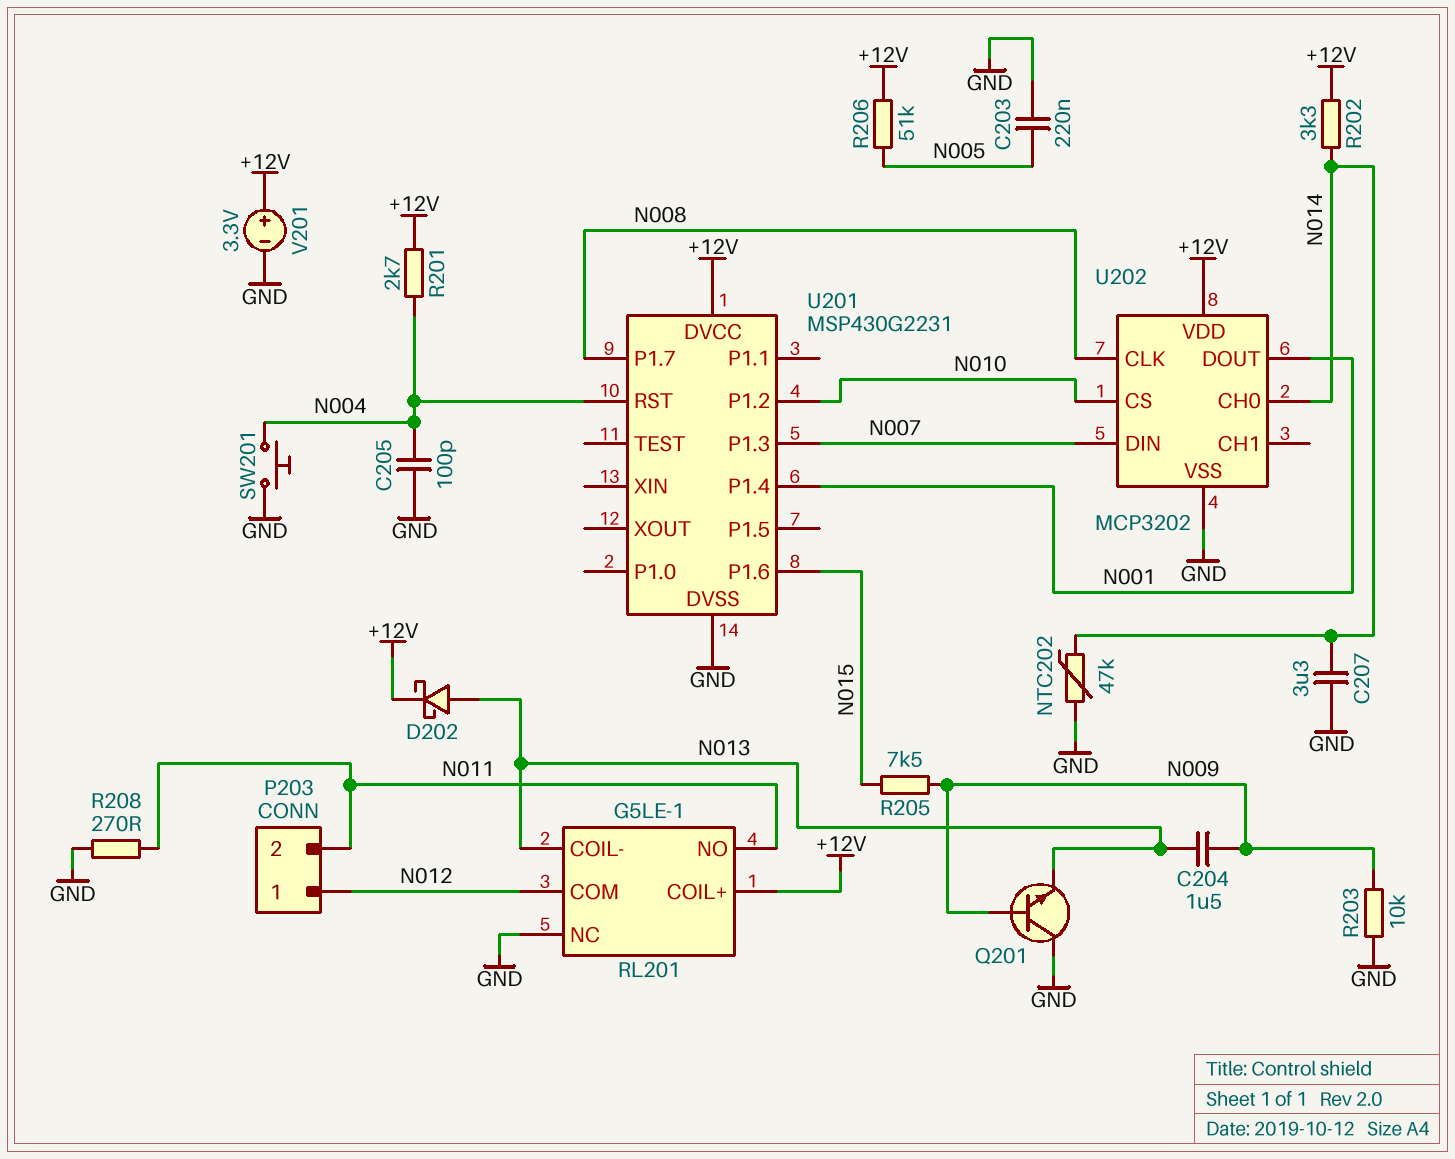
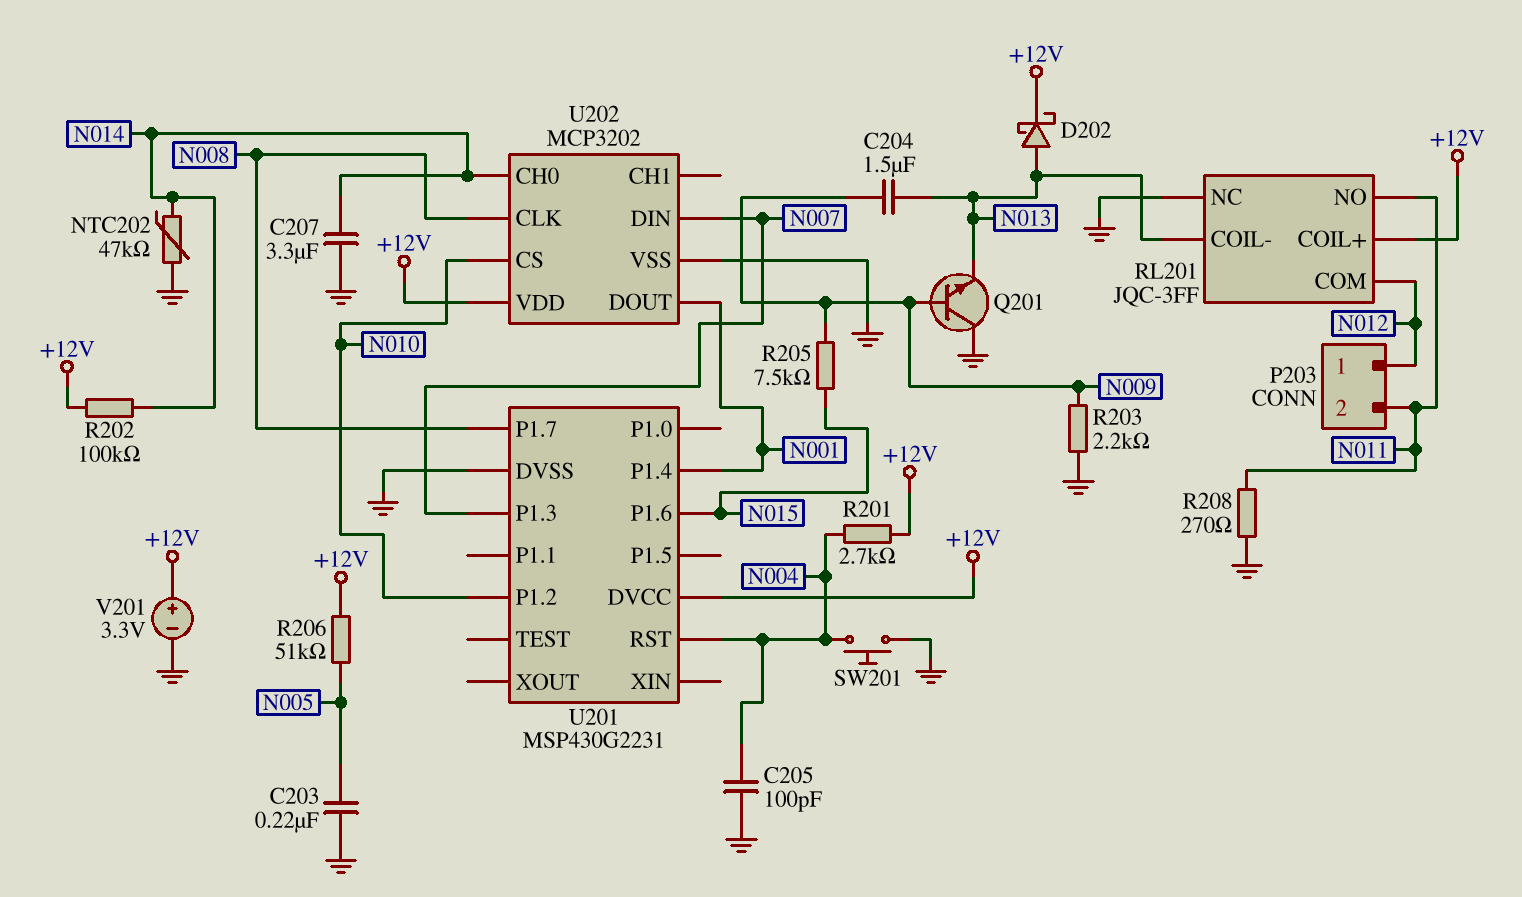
R202: 3.3k (+12V, N014) -> 100k (+12V, N014)
R203: 10k (GND, N009) -> 2.2k (GND, N009)
RL201: G5LE-1 -> JQC-3FF

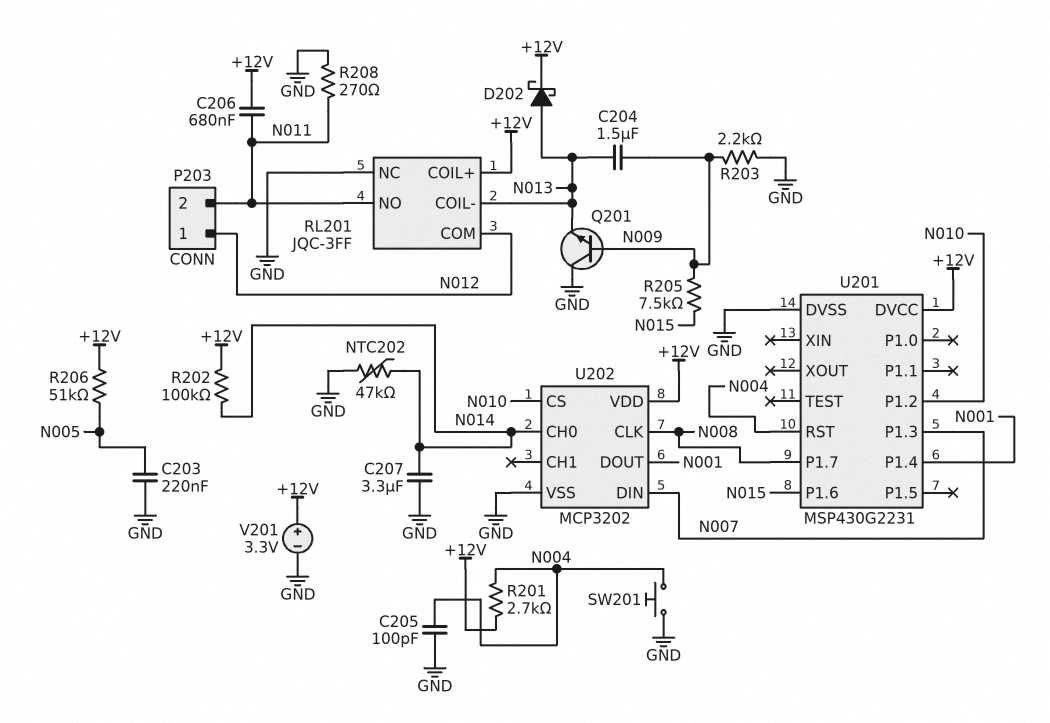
C206: none -> 680nF (+12V, N011)

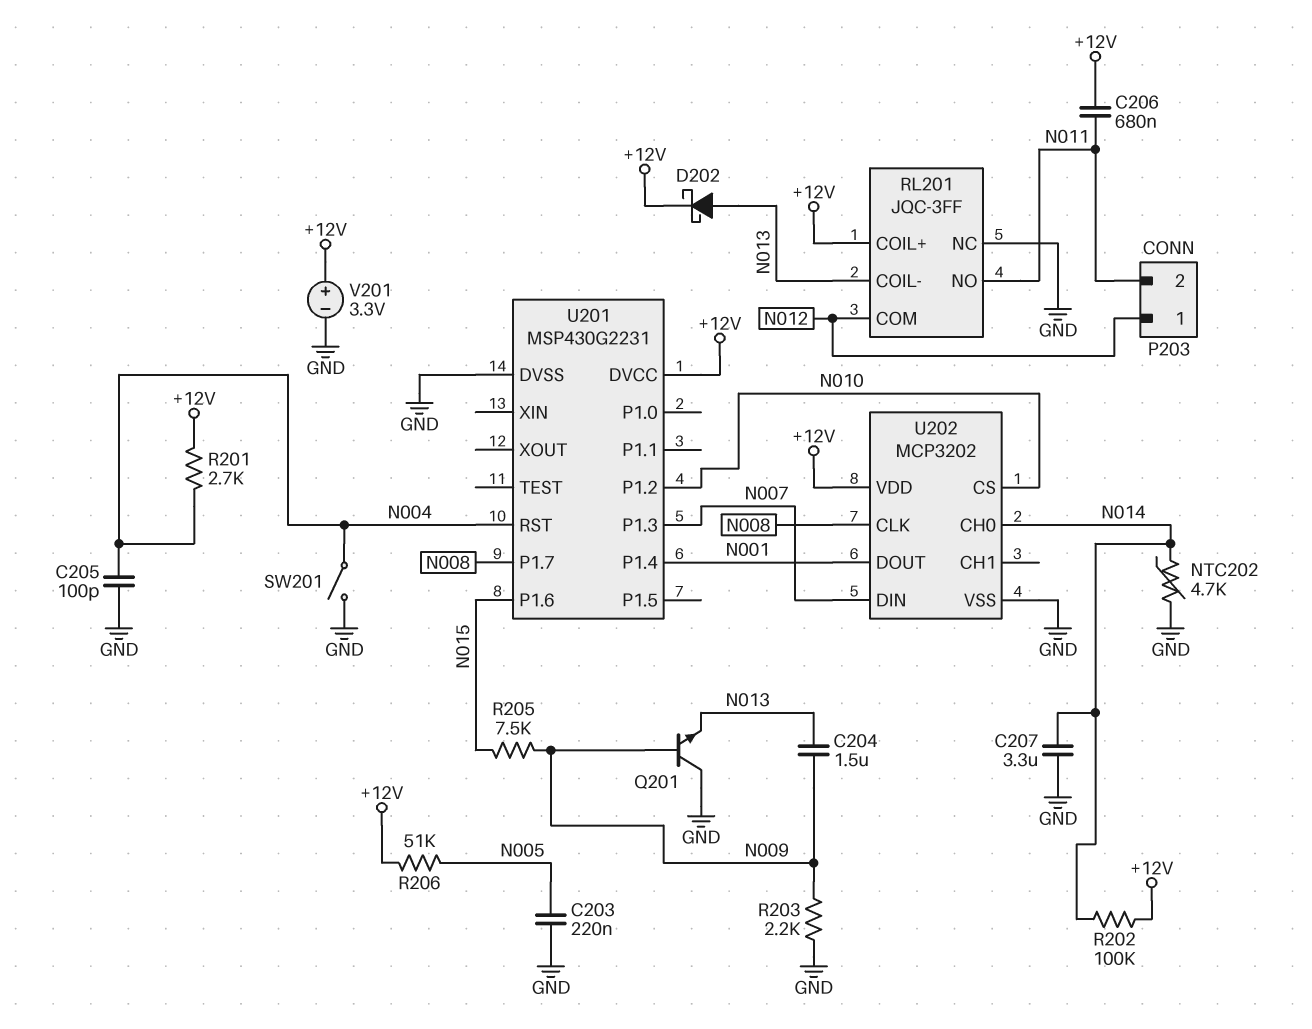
NTC202: 47k (GND, N014) -> 4.7k (GND, N014)
R208: 270 (GND, N011) -> none
SW201: button (GND, N004) -> switch (GND, N004)

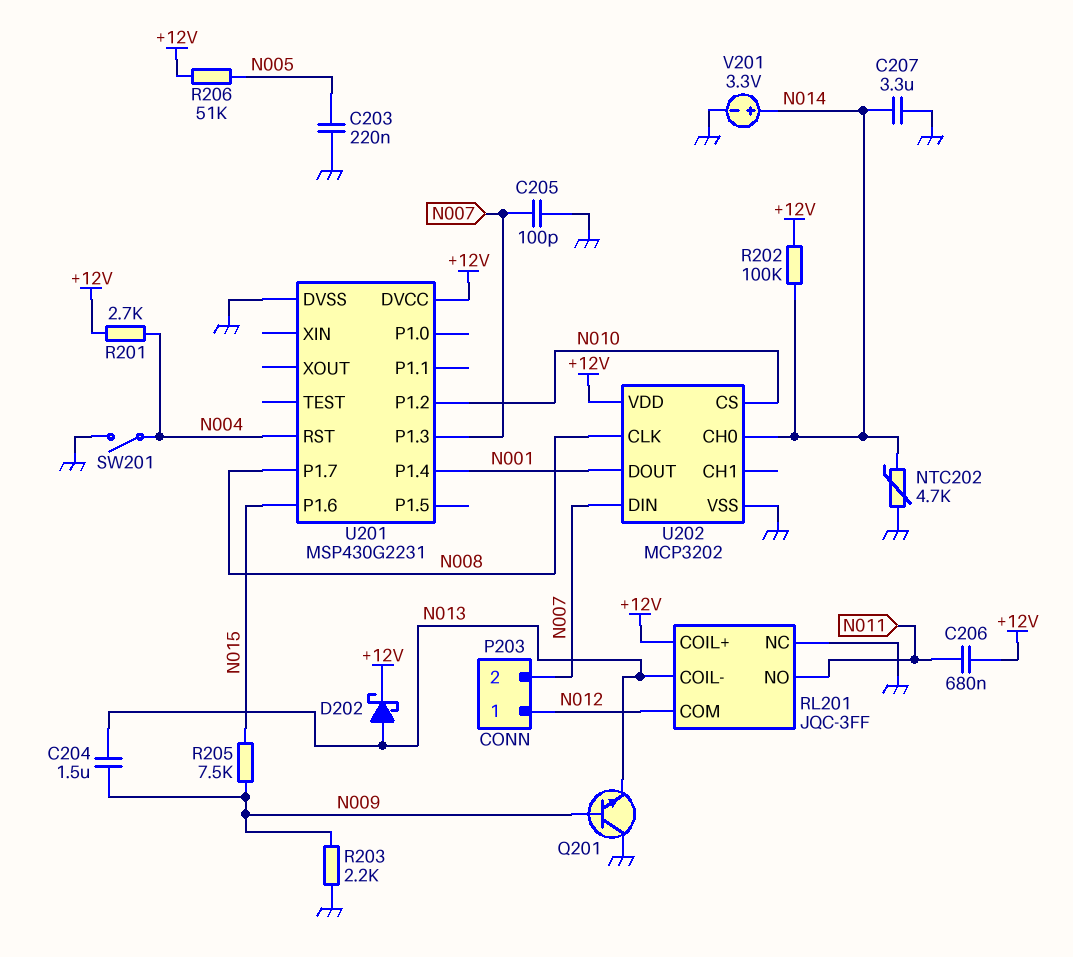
C205: 100pF (GND, N004) -> 100pF (GND, N007)
P203 pin 2: N011 -> N007
V201: 3.3V (plus +12V, minus GND) -> 3.3V (plus N014, minus GND)

